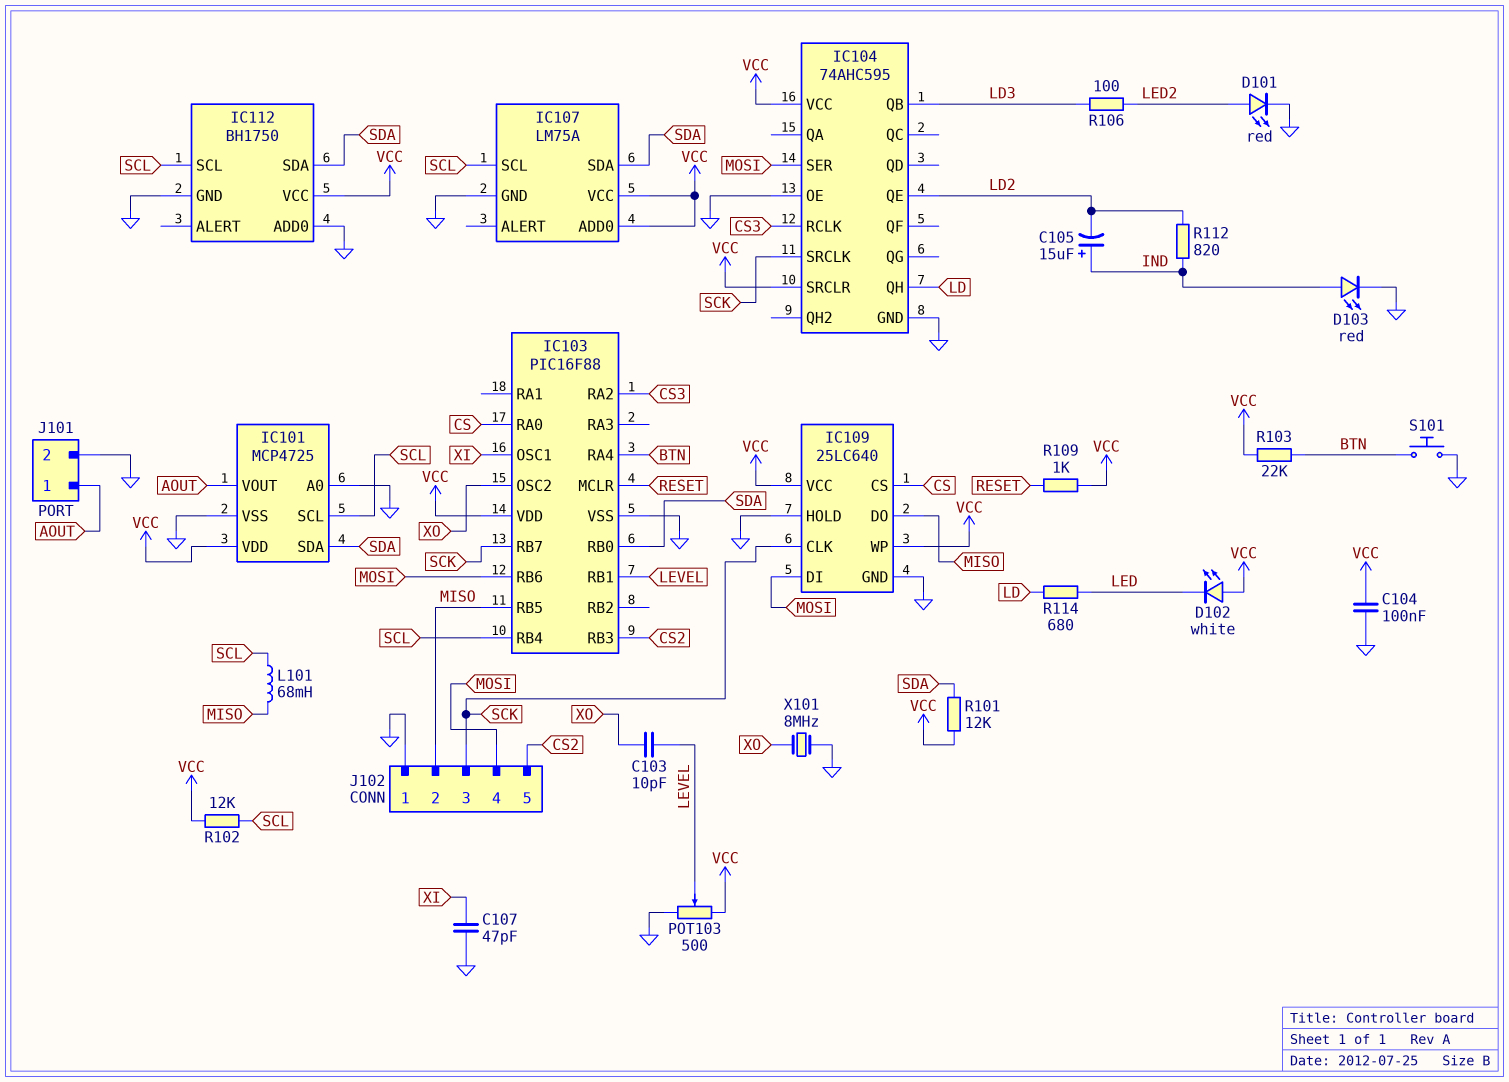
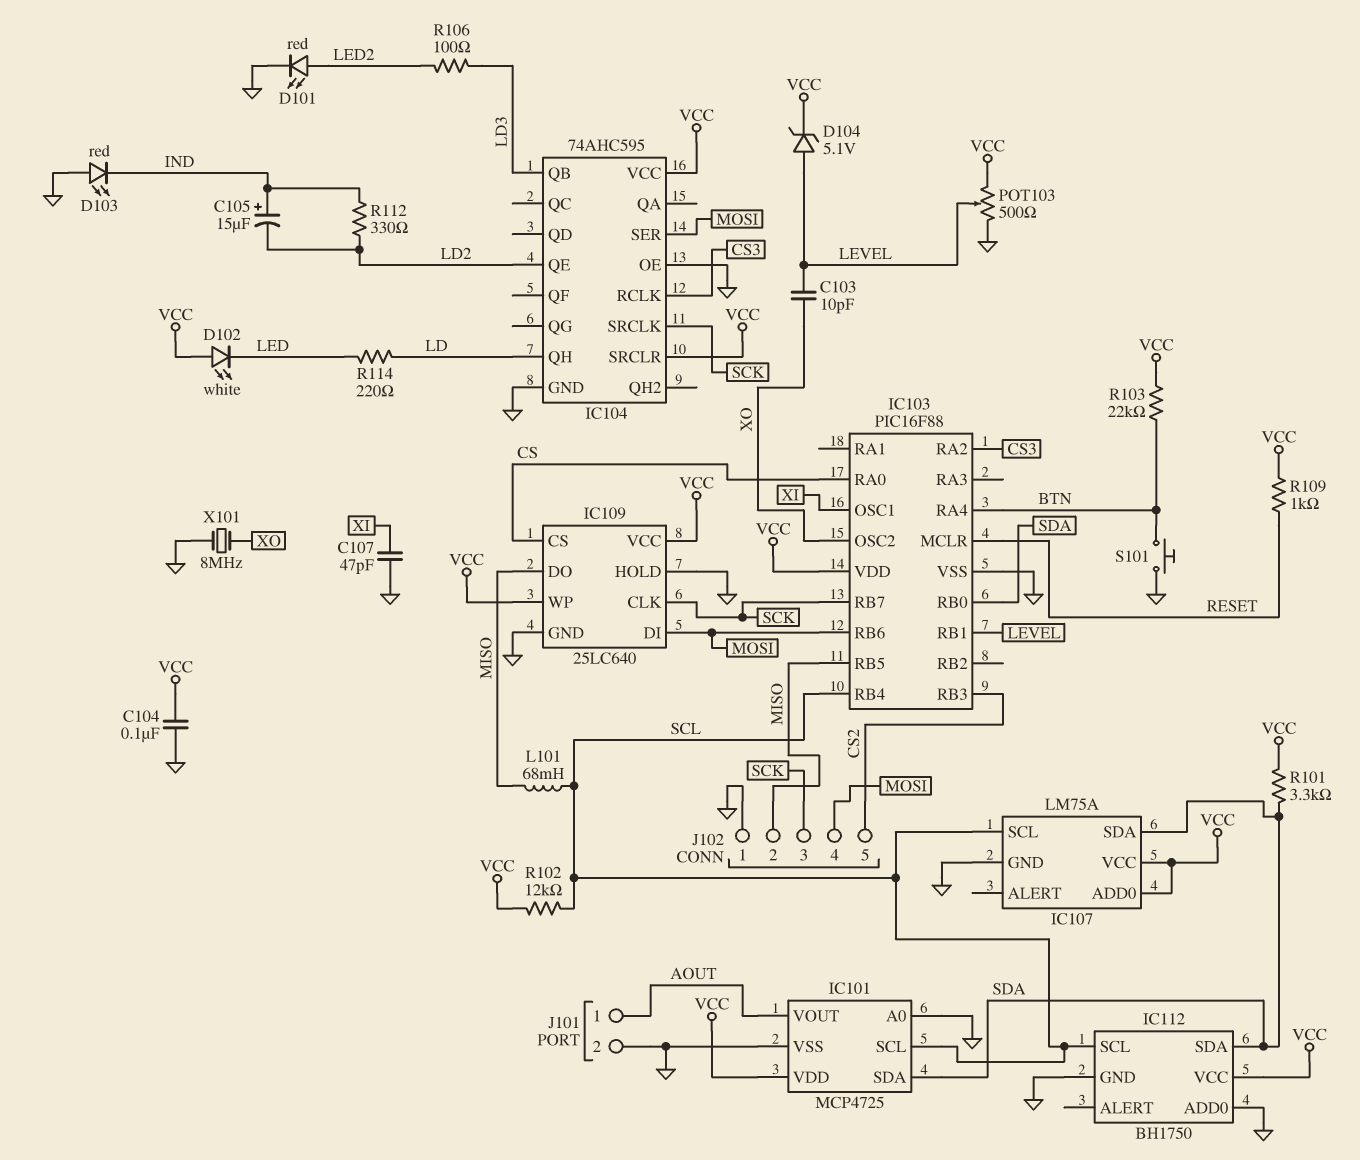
D103: LED red (A IND, K GND) -> LED red (A GND, K IND)
D104: none -> zener 5.1V (A LEVEL, K VCC)
R101: 12k (SDA, VCC) -> 3.3k (SDA, VCC)
R112: 820 (IND, LD2) -> 330 (IND, LD2)
R114: 680 (LD, LED) -> 220 (LD, LED)

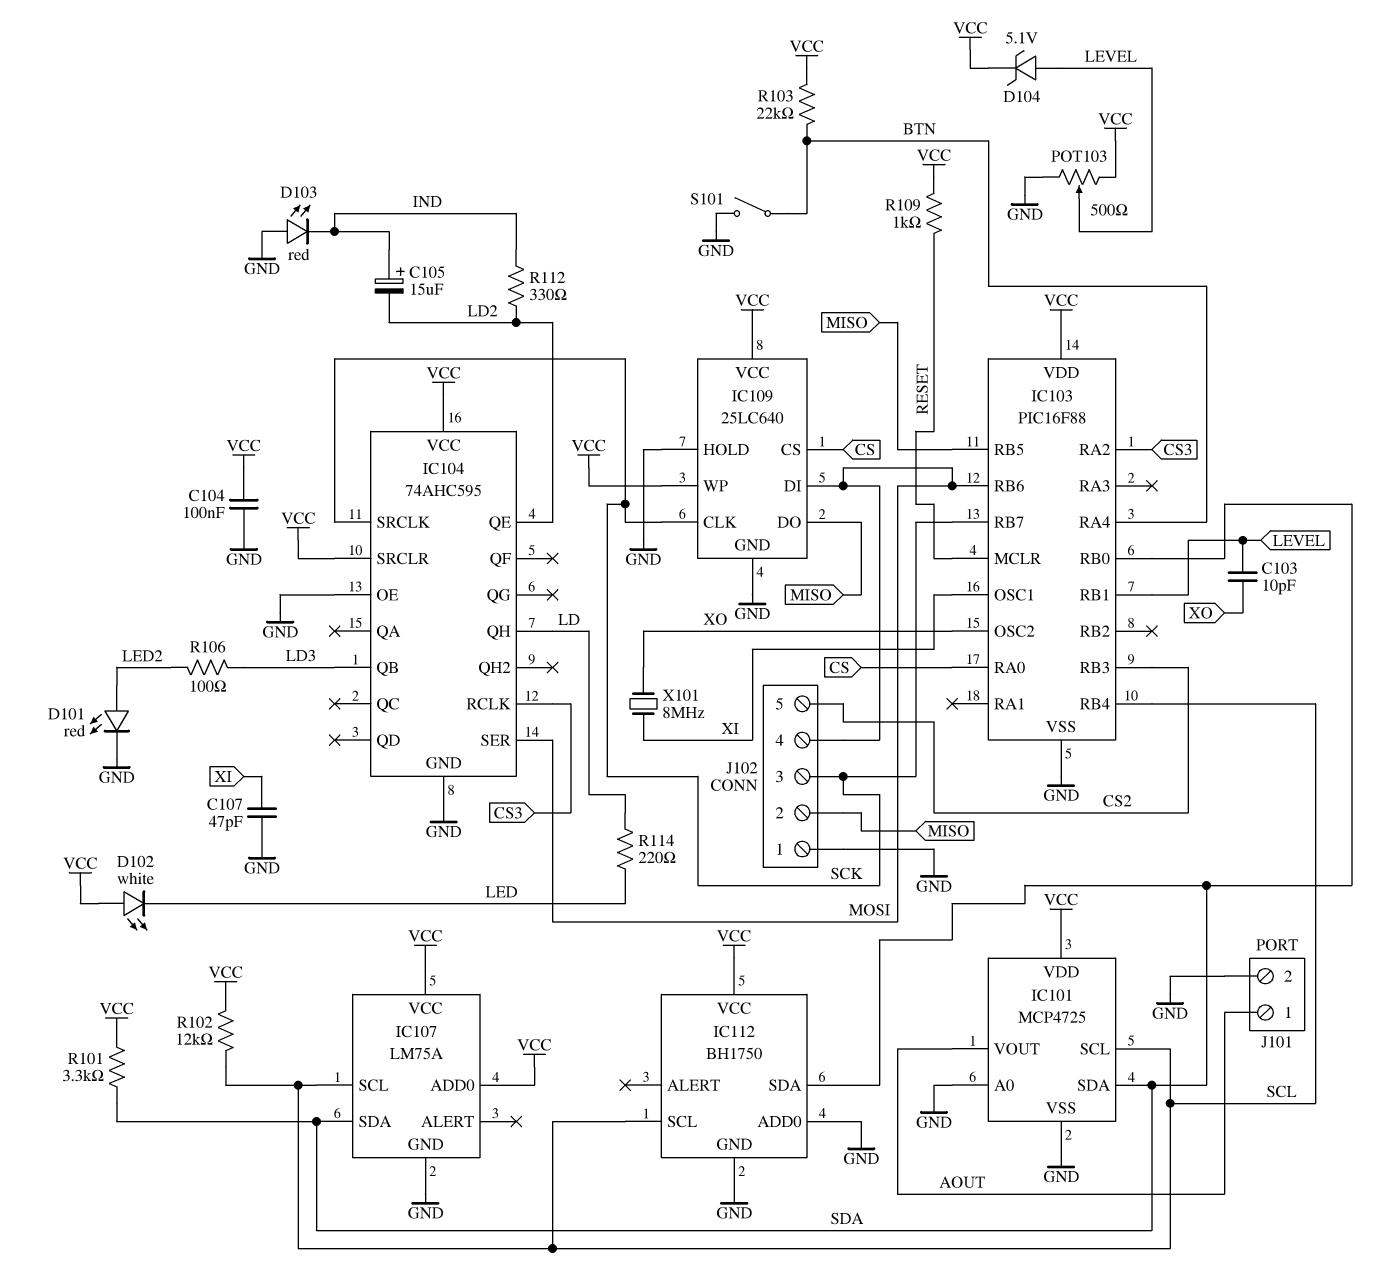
L101: 68mH (MISO, SCL) -> none
S101: button (BTN, GND) -> switch (BTN, GND)
X101: 8MHz (GND, XO) -> 8MHz (XI, XO)

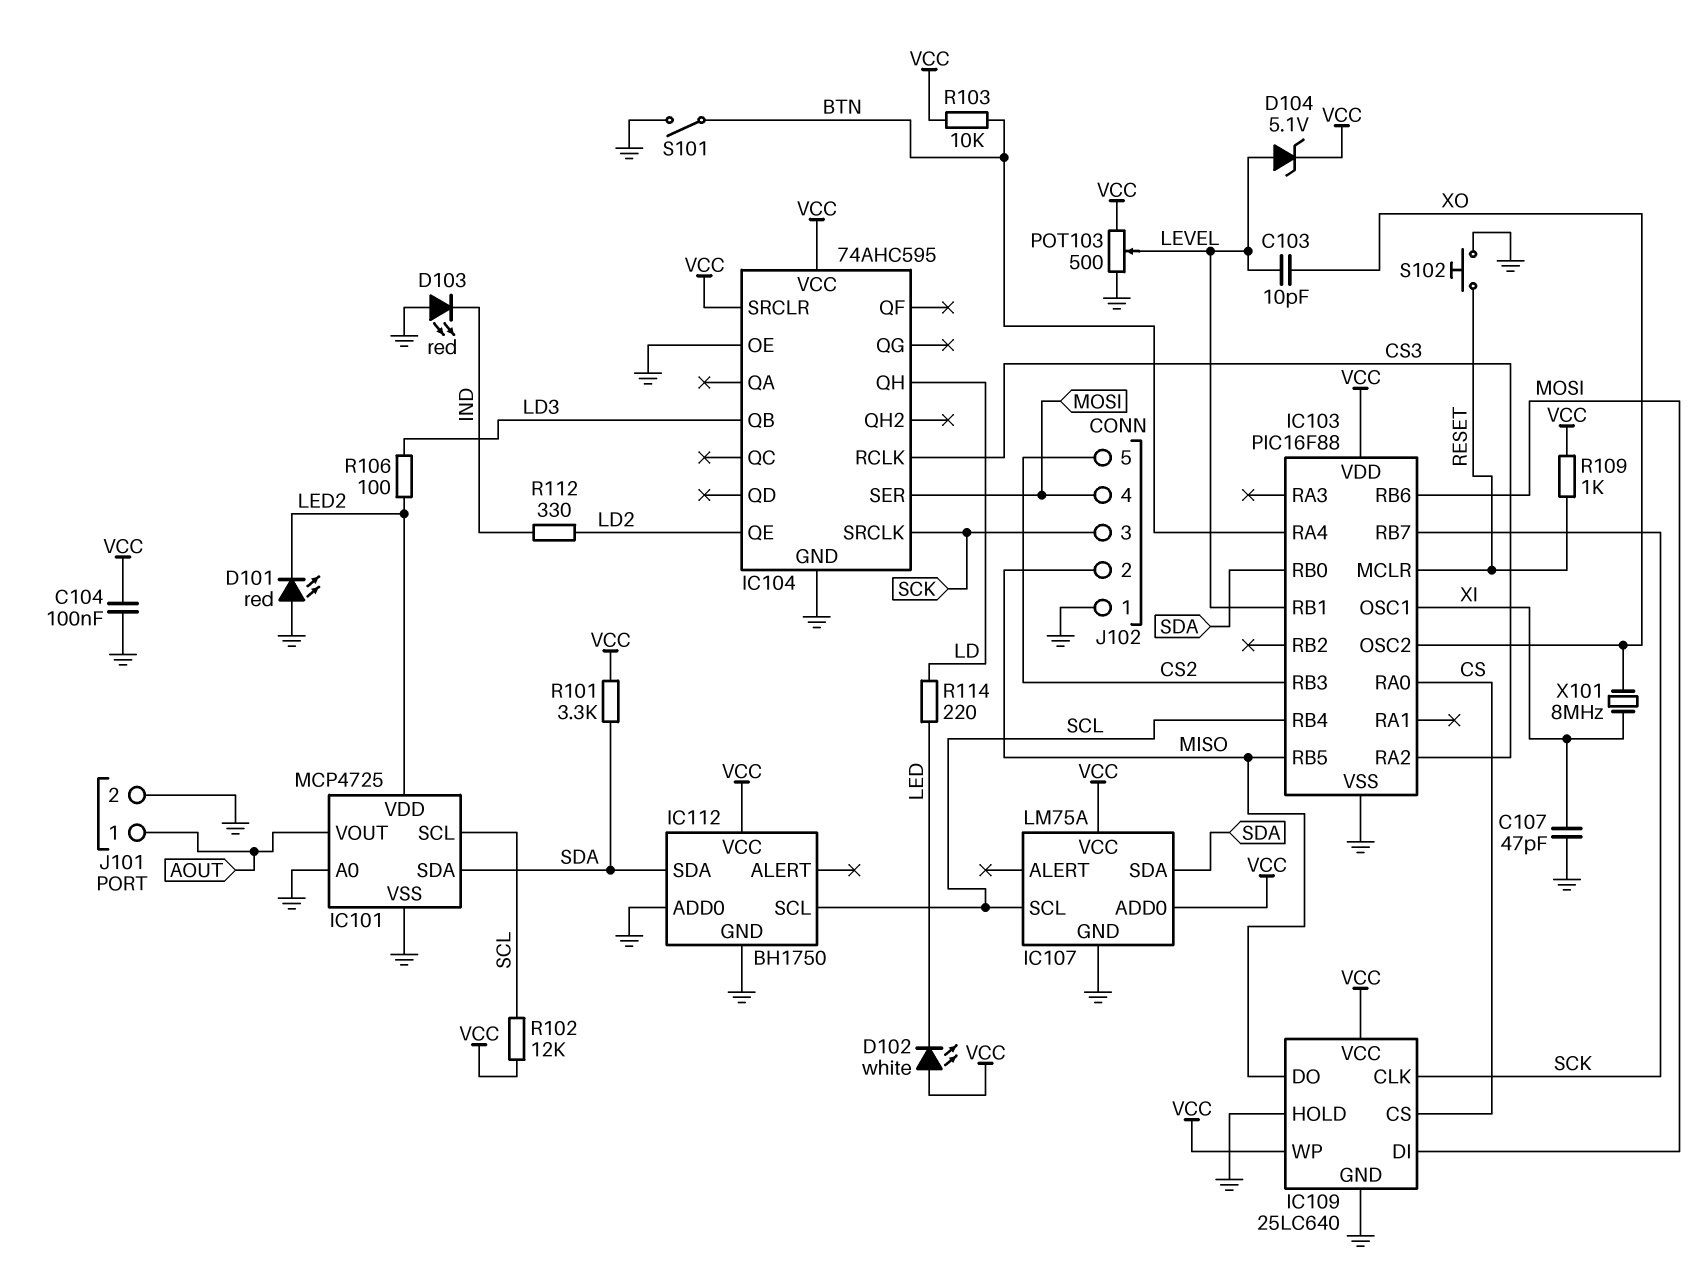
C105: 15uF (plus IND, minus LD2) -> none
D101: LED red (A LED2, K GND) -> LED red (A GND, K LED2)
IC101 pin VDD: VCC -> LED2
R103: 22k (BTN, VCC) -> 10k (BTN, VCC)
S102: none -> button (GND, RESET)

